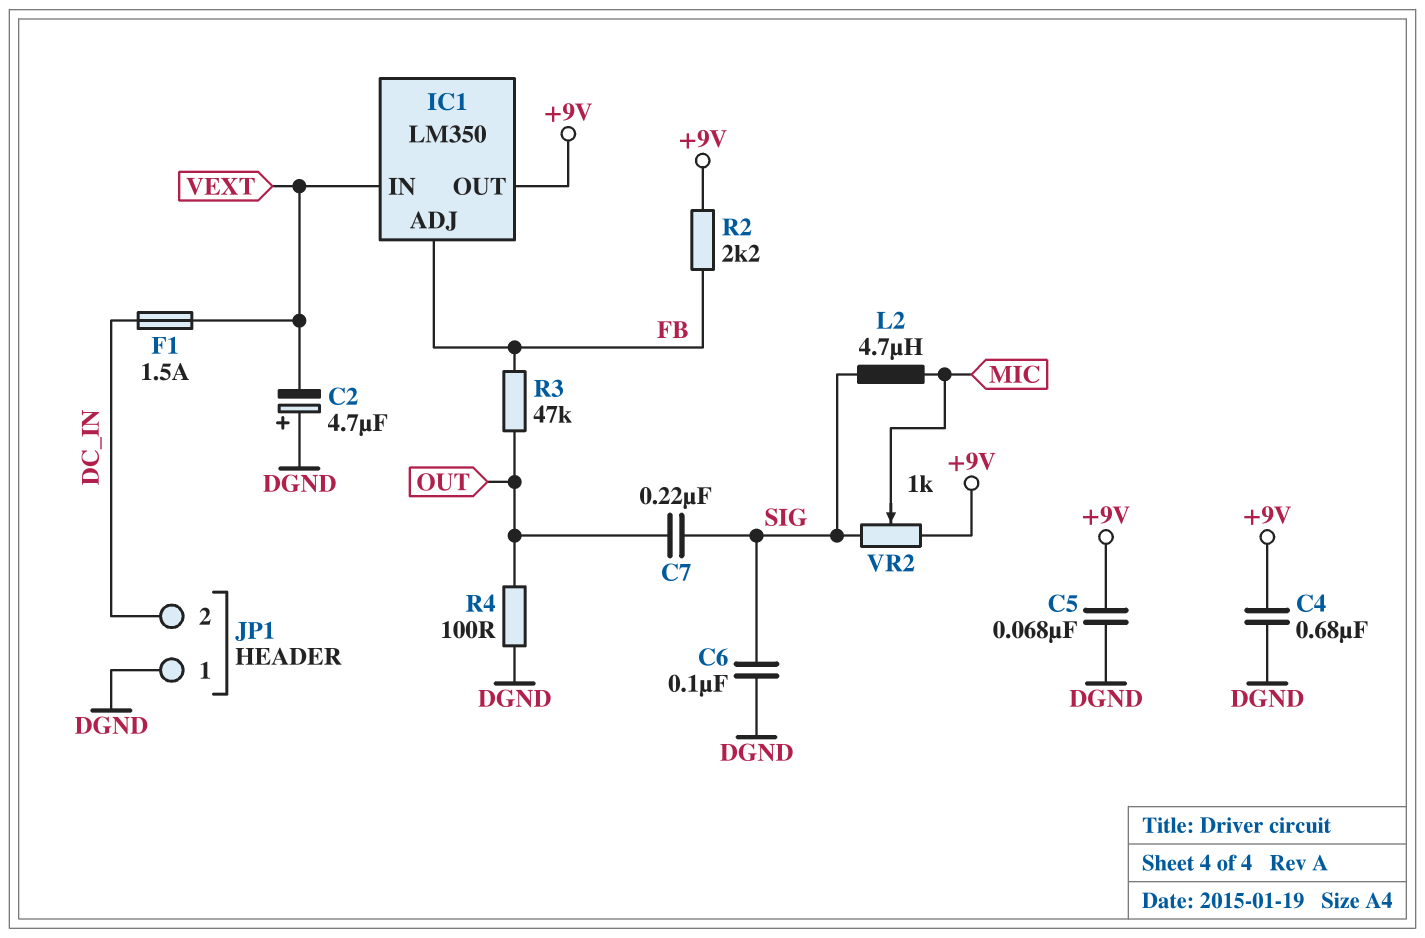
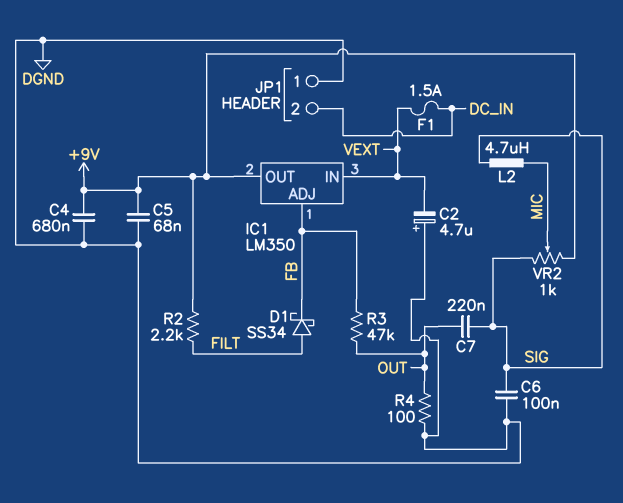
D1: none -> schottky SS34 (A FILT, K FB)
R2: 2.2k (+9V, FB) -> 2.2k (+9V, FILT)

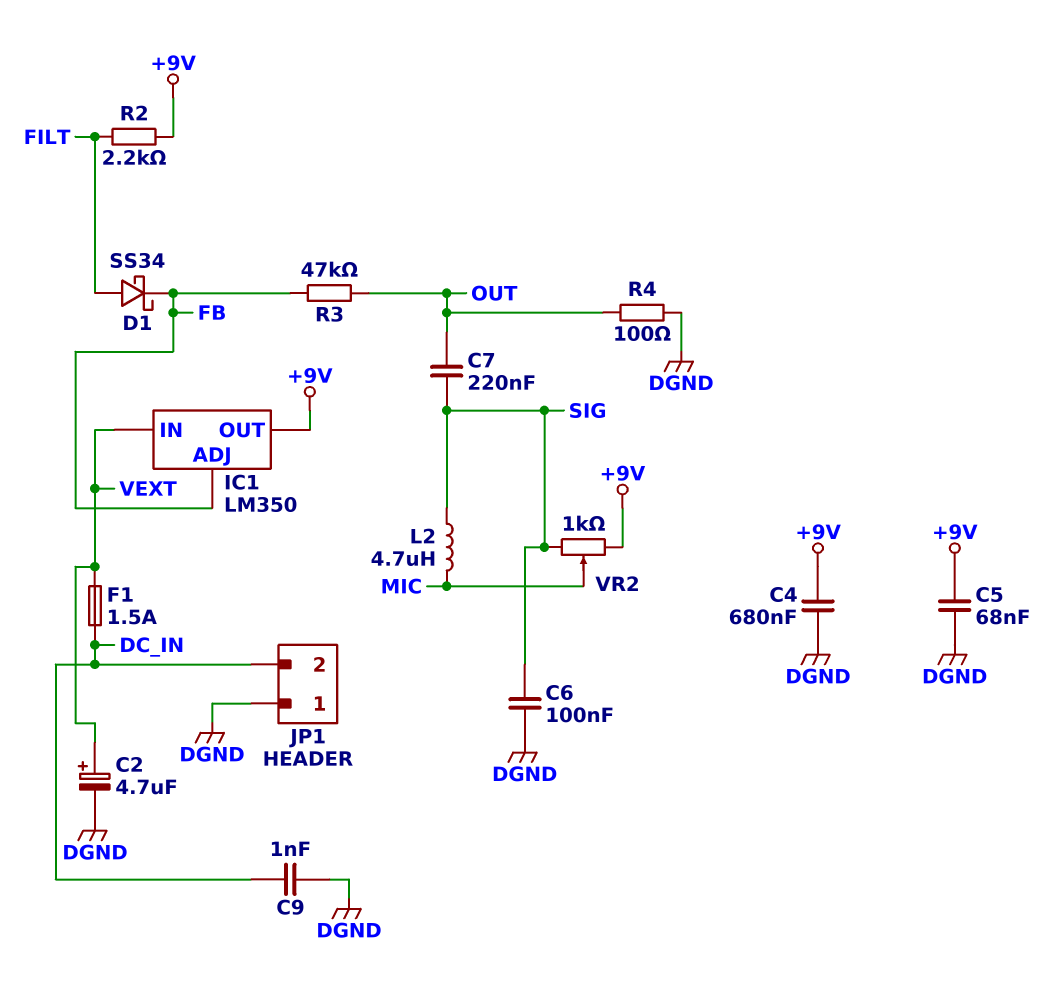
C2: 4.7uF (plus DGND, minus VEXT) -> 4.7uF (plus VEXT, minus DGND)
C9: none -> 1nF (DC_IN, DGND)

